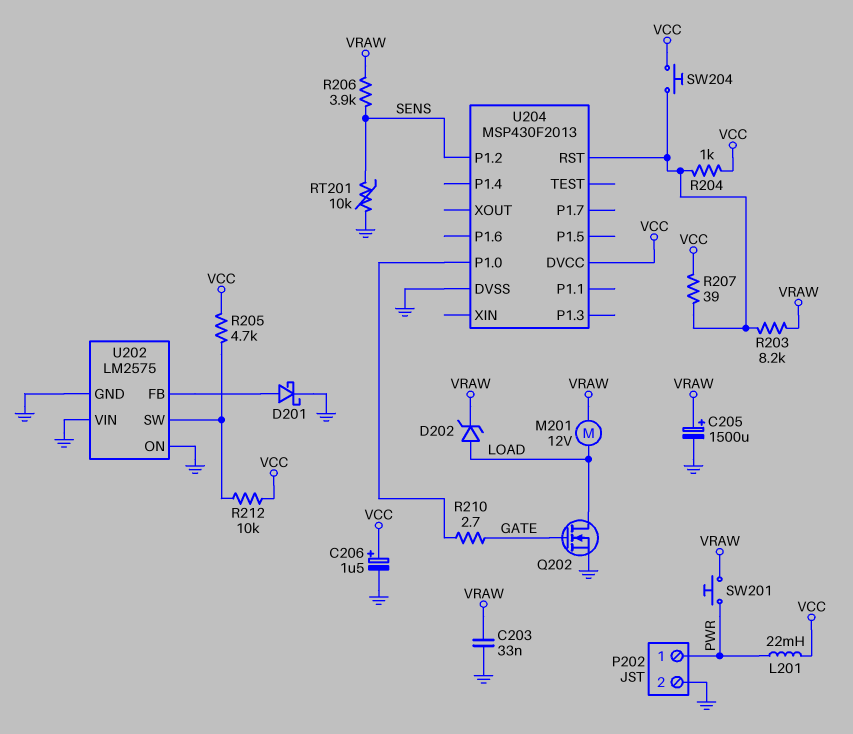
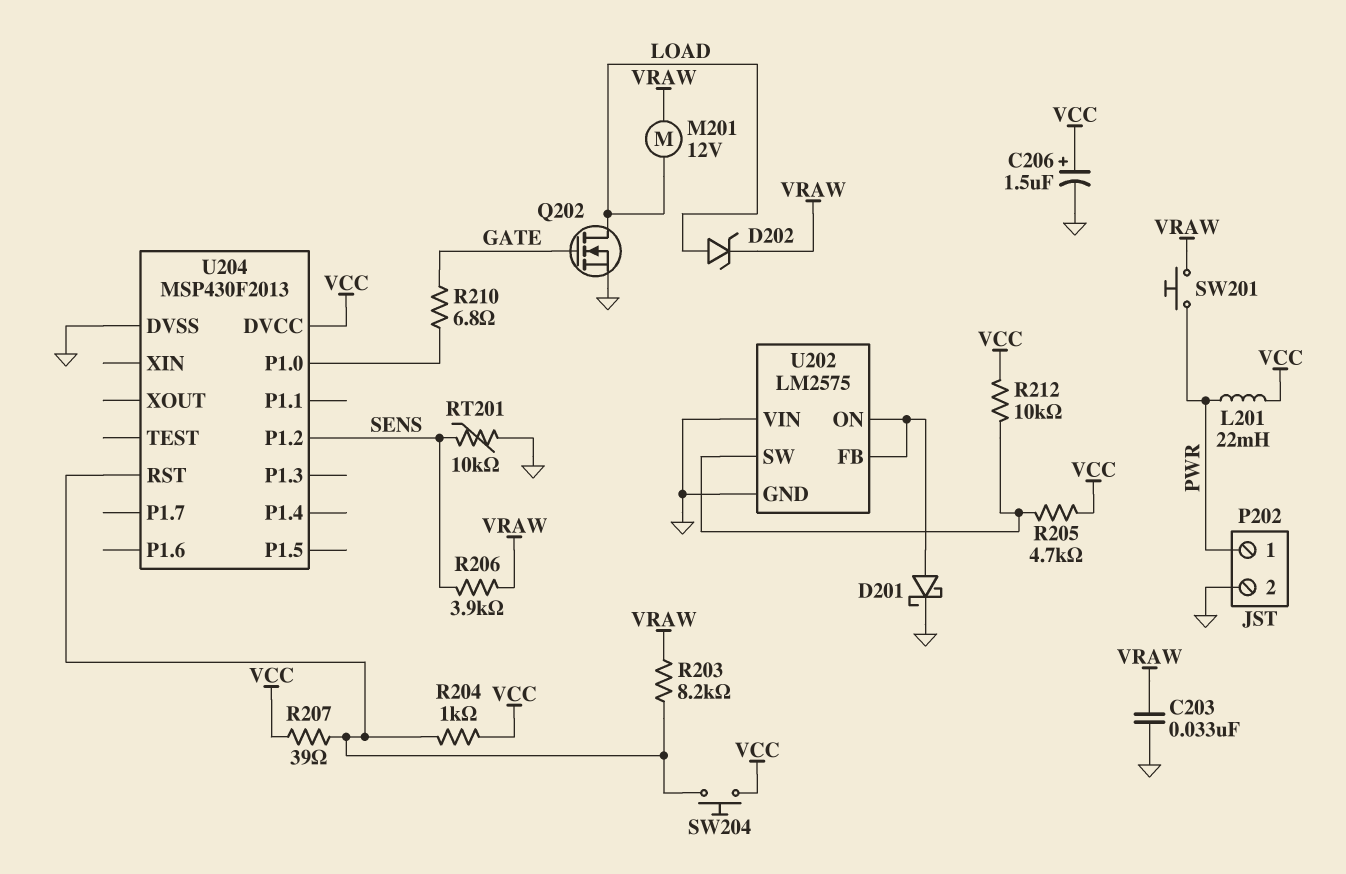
C205: 1500uF (plus VRAW, minus GND) -> none
R210: 2.7 (GATE, U204/P1.0) -> 6.8 (GATE, U204/P1.0)
U202 pin ON: GND -> U202/FB

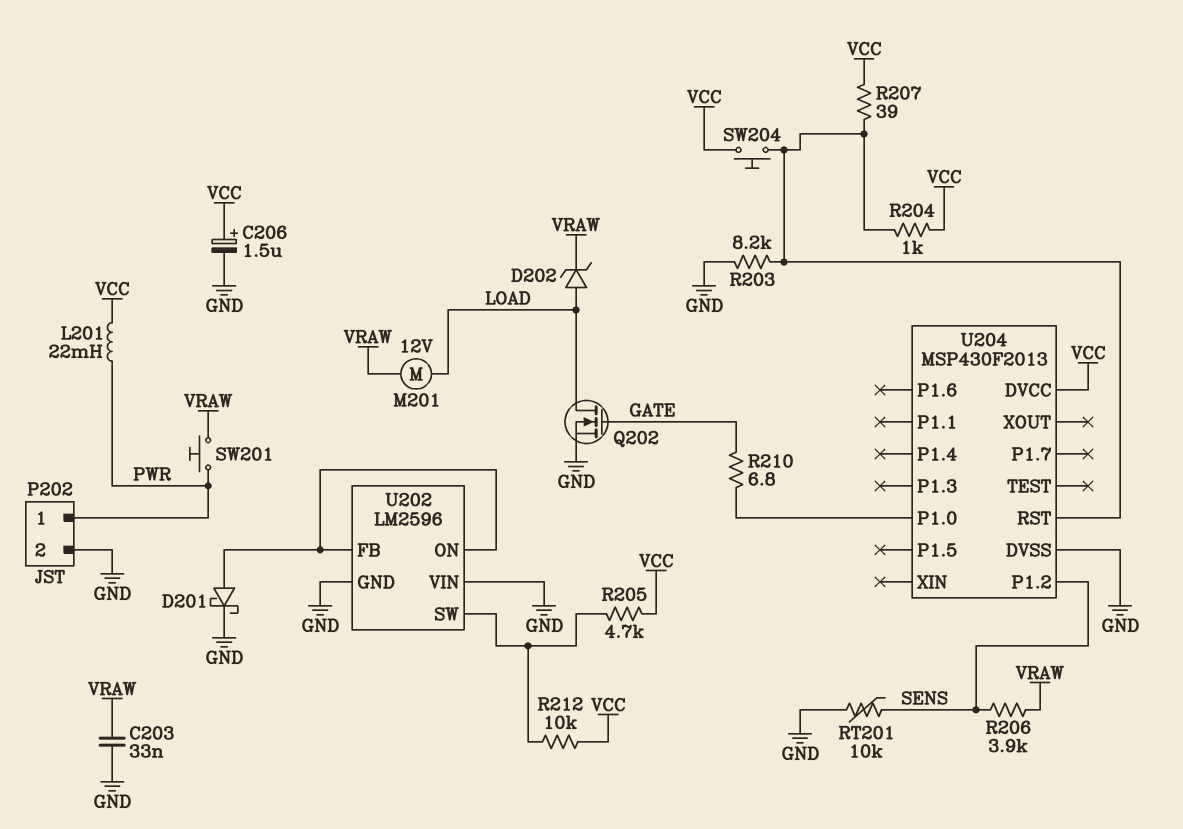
R203: 8.2k (U204/RST, VRAW) -> 8.2k (GND, U204/RST)
U202: LM2575 -> LM2596

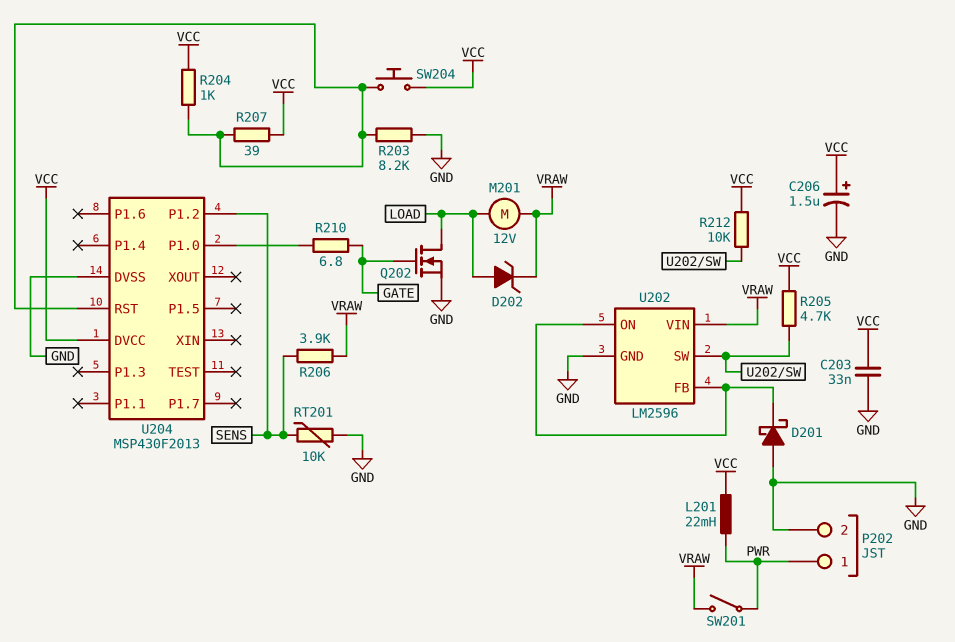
C203: 33nF (GND, VRAW) -> 33nF (GND, VCC)
D201: schottky (A U202/FB, K GND) -> schottky (A GND, K U202/FB)
SW201: button (PWR, VRAW) -> switch (PWR, VRAW)
U202 pin VIN: GND -> VRAW

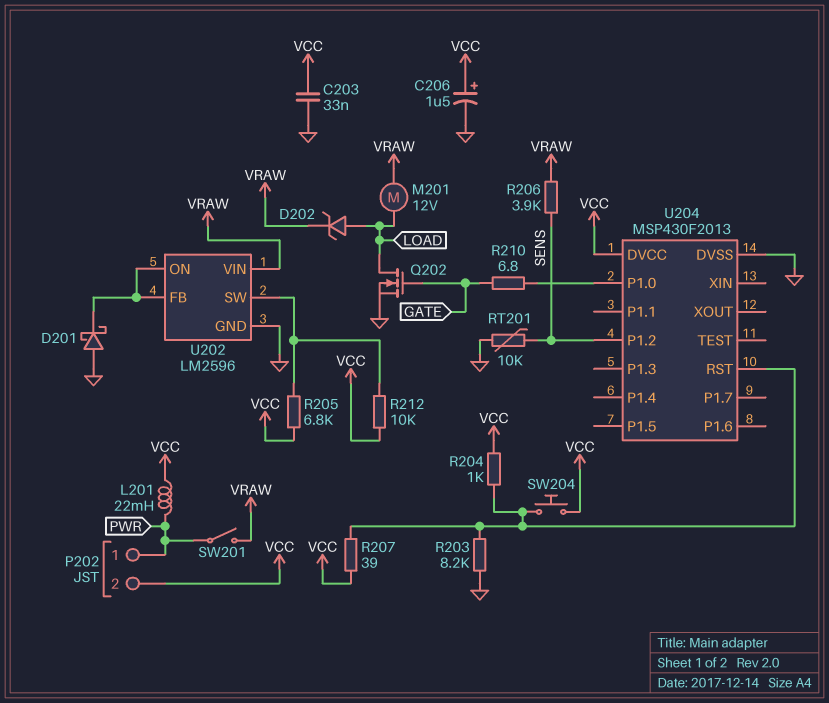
P202 pin 2: GND -> VCC
R205: 4.7k (U202/SW, VCC) -> 6.8k (U202/SW, VCC)

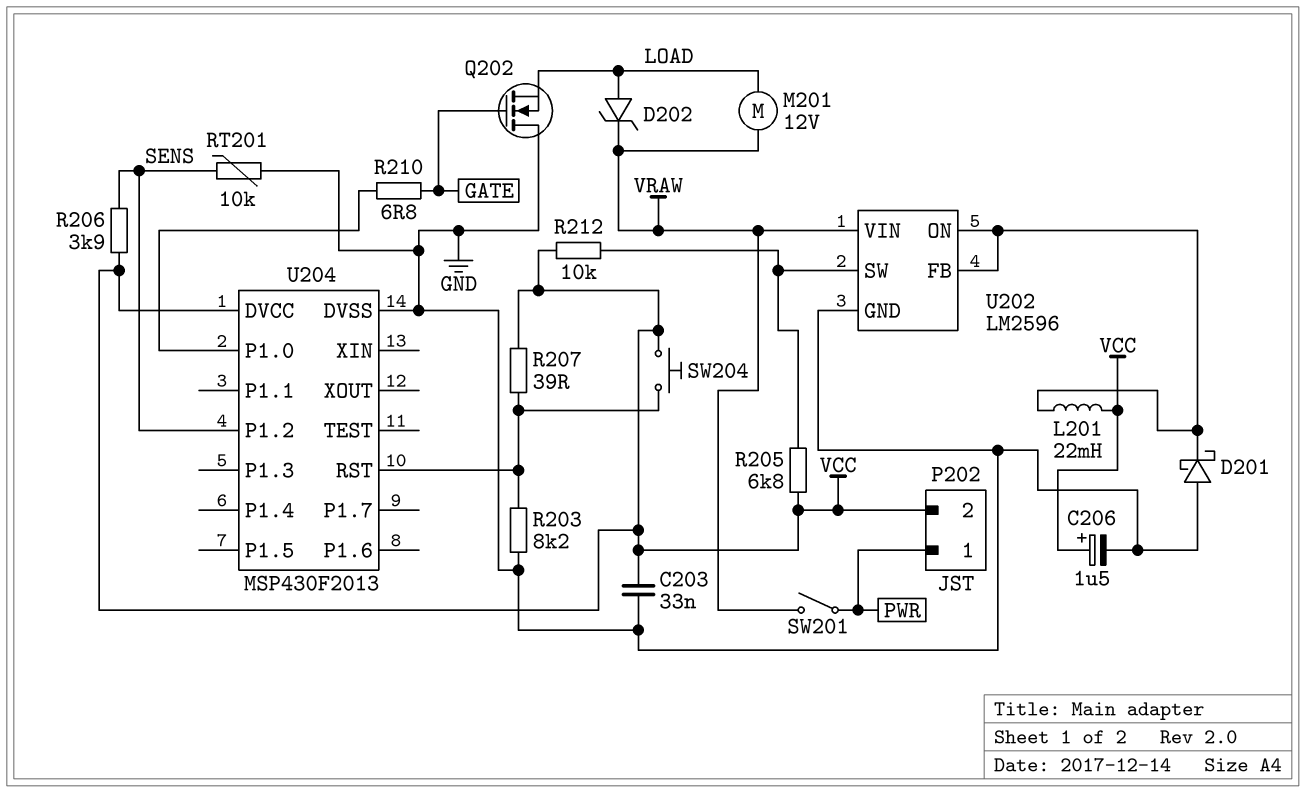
L201: 22mH (PWR, VCC) -> 22mH (U202/FB, VCC)
Q202: NMOS (G GATE, D LOAD, S GND) -> NMOS (G GATE, D GND, S LOAD)
R204: 1k (U204/RST, VCC) -> none
R206: 3.9k (SENS, VRAW) -> 3.9k (SENS, VCC)

